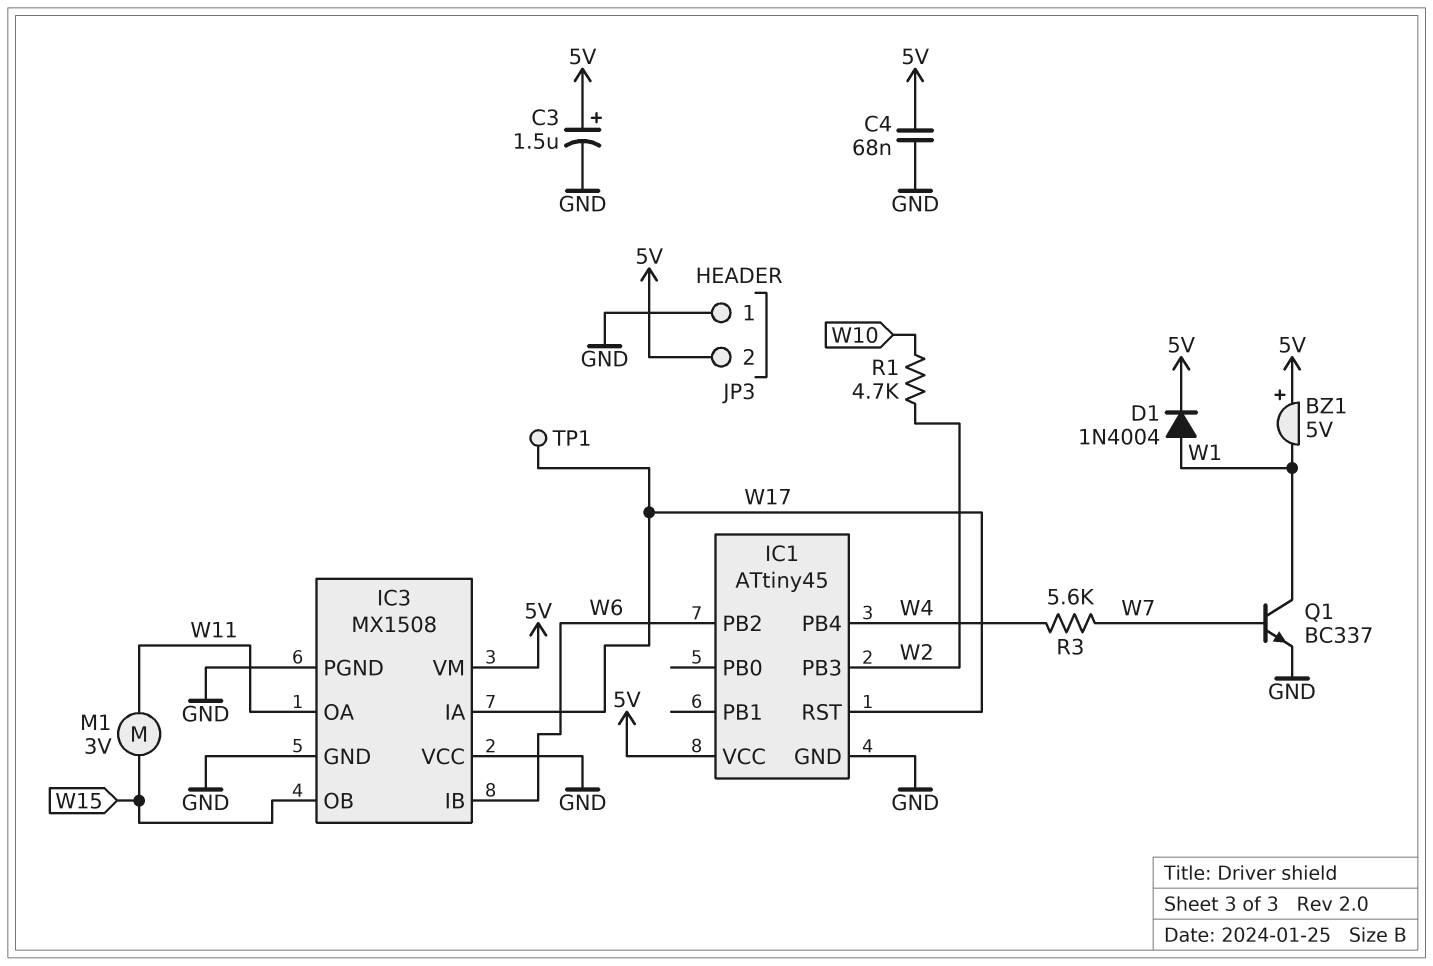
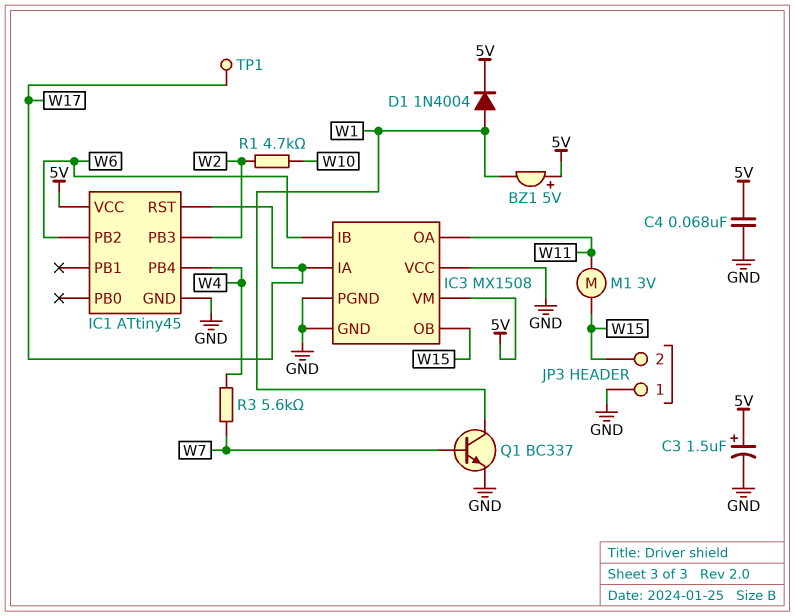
JP3 pin 2: 5V -> W15

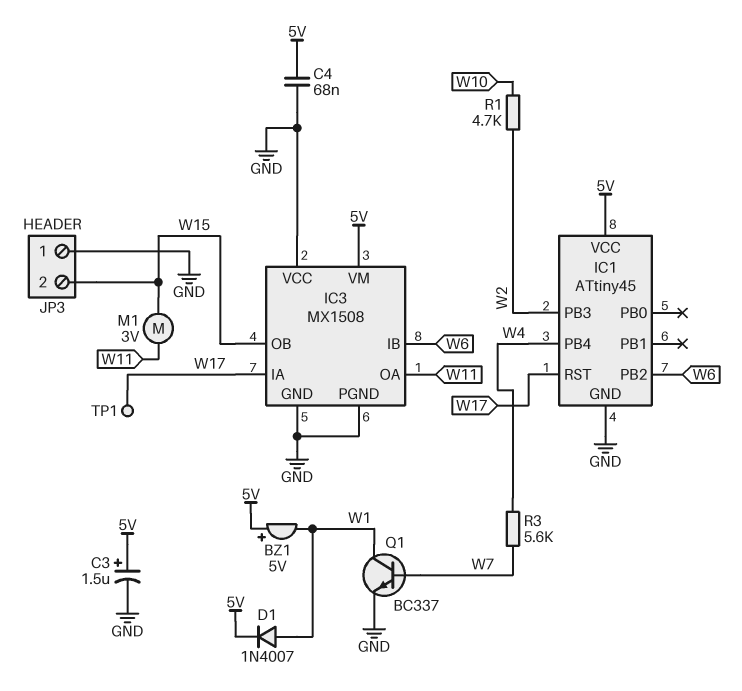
D1: diode 1N4004 (A W1, K 5V) -> diode 1N4007 (A W1, K 5V)

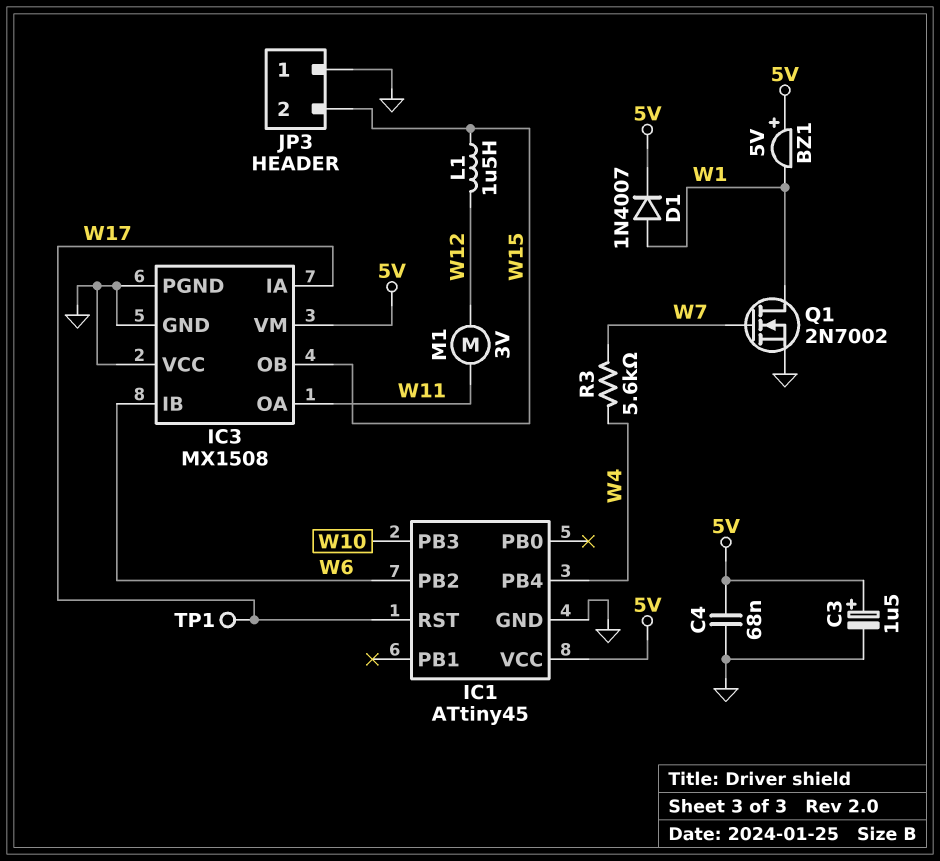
IC1 pin PB3: W2 -> W10
L1: none -> 1.5uH (W12, W15)
M1: motor 3V (W11, W15) -> motor 3V (W11, W12)
Q1: NPN BC337 (B W7, C W1, E GND) -> NMOS 2N7002 (G W7, D W1, S GND)
R1: 4.7k (W2, W10) -> none

